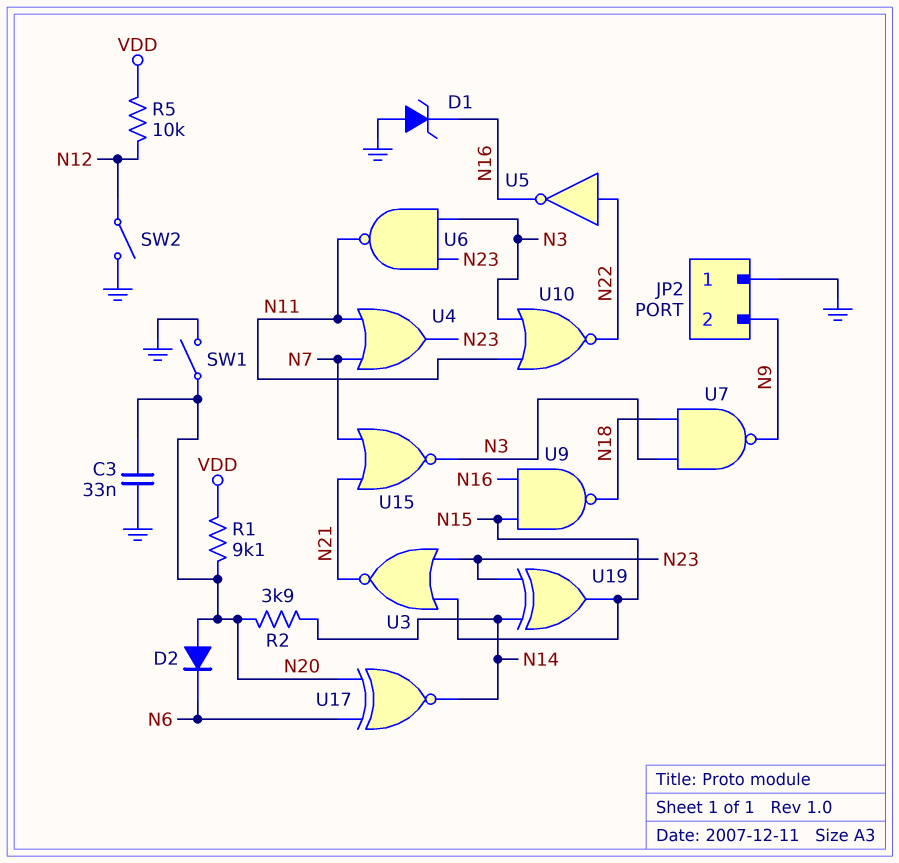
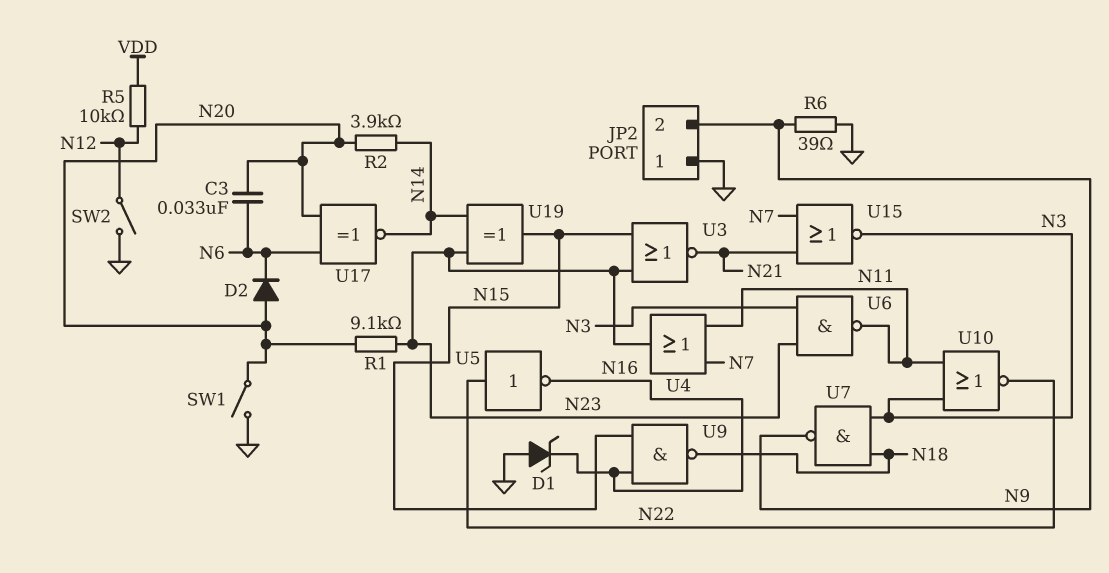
C3: 33nF (GND, N20) -> 33nF (N6, N20)
R1: 9.1k (N20, VDD) -> 9.1k (N20, N23)
R6: none -> 39 (GND, N9)

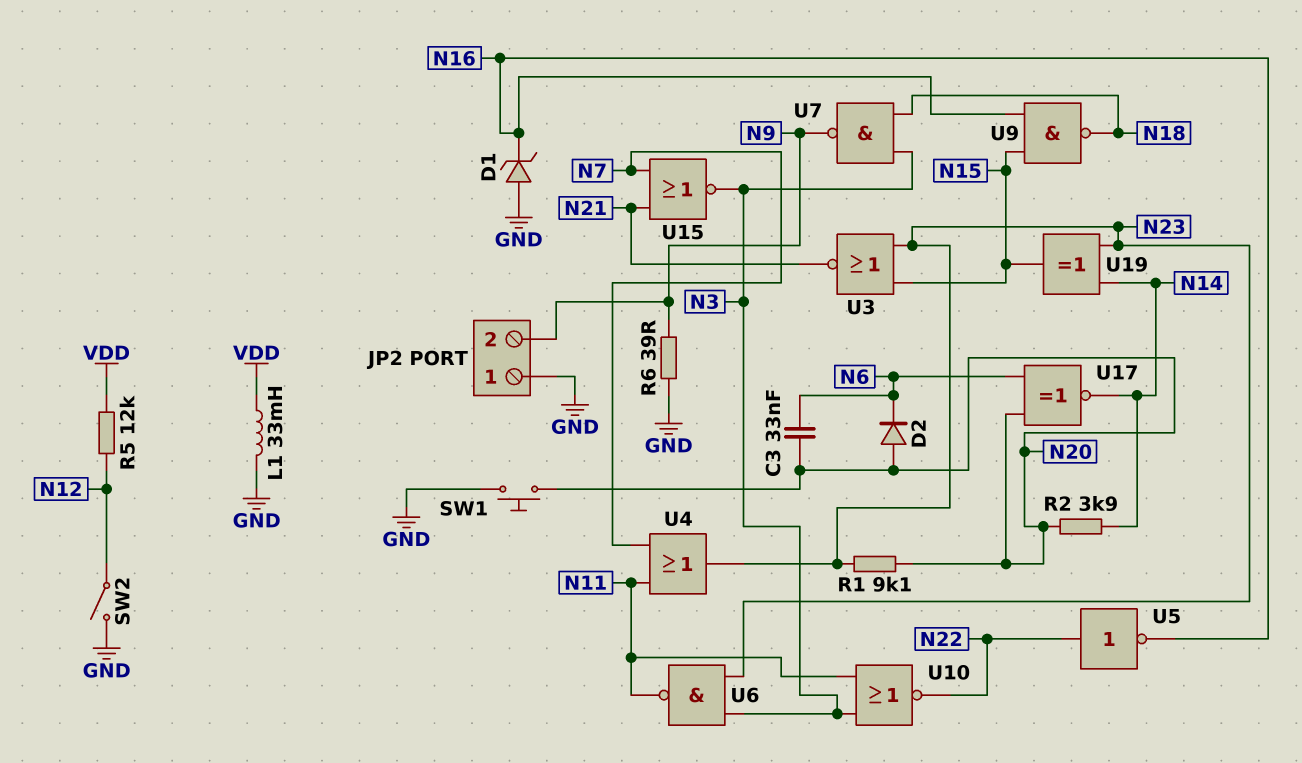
L1: none -> 33mH (GND, VDD)
R5: 10k (N12, VDD) -> 12k (N12, VDD)
SW1: switch (GND, N20) -> button (GND, N20)

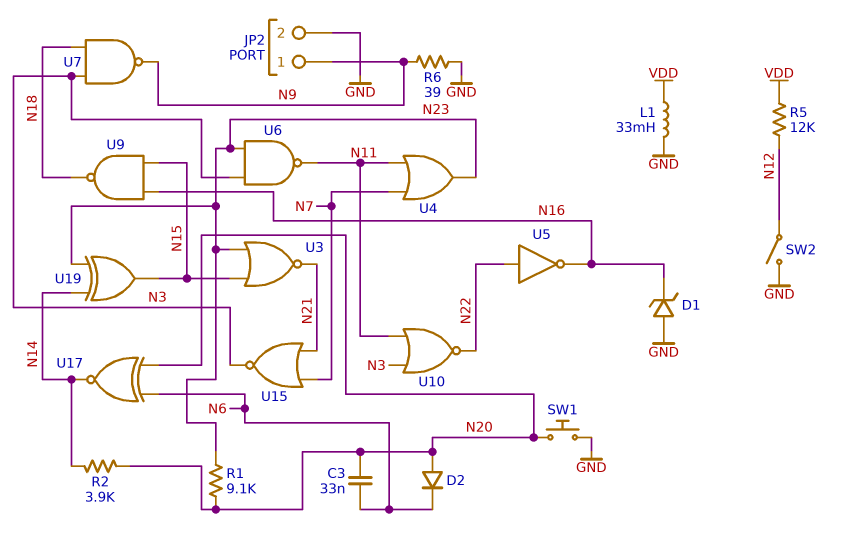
JP2 pin 1: GND -> N9
JP2 pin 2: N9 -> GND

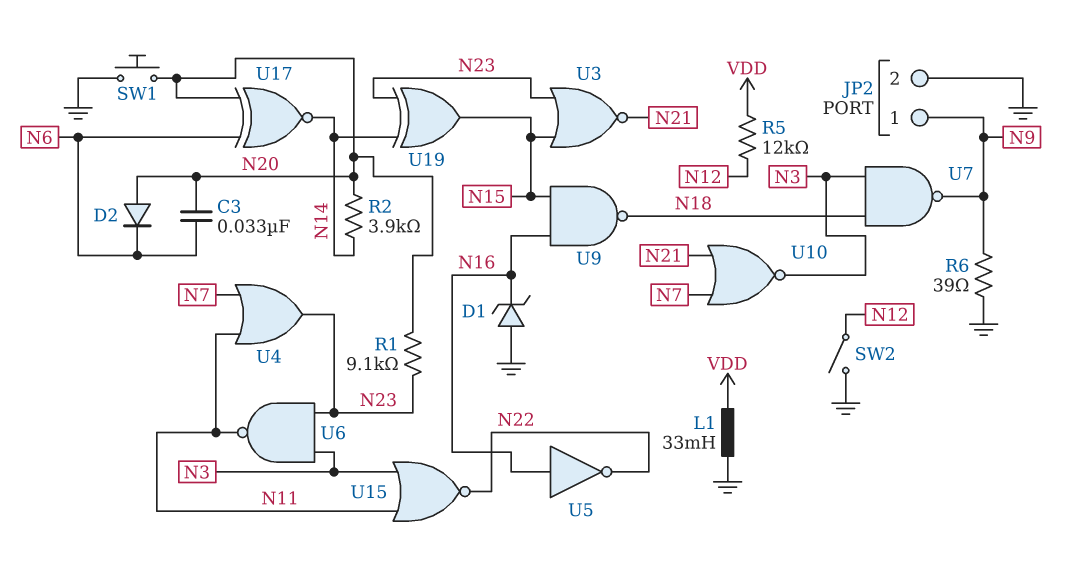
U5: NOT (in N22, out N16) -> NOT (in N16, out N22)
U10: NOR (in N3, in N11, out N22) -> NOR (in N7, in N21, out N3)
U15: NOR (in N7, in N21, out N3) -> NOR (in N3, in N11, out N22)

